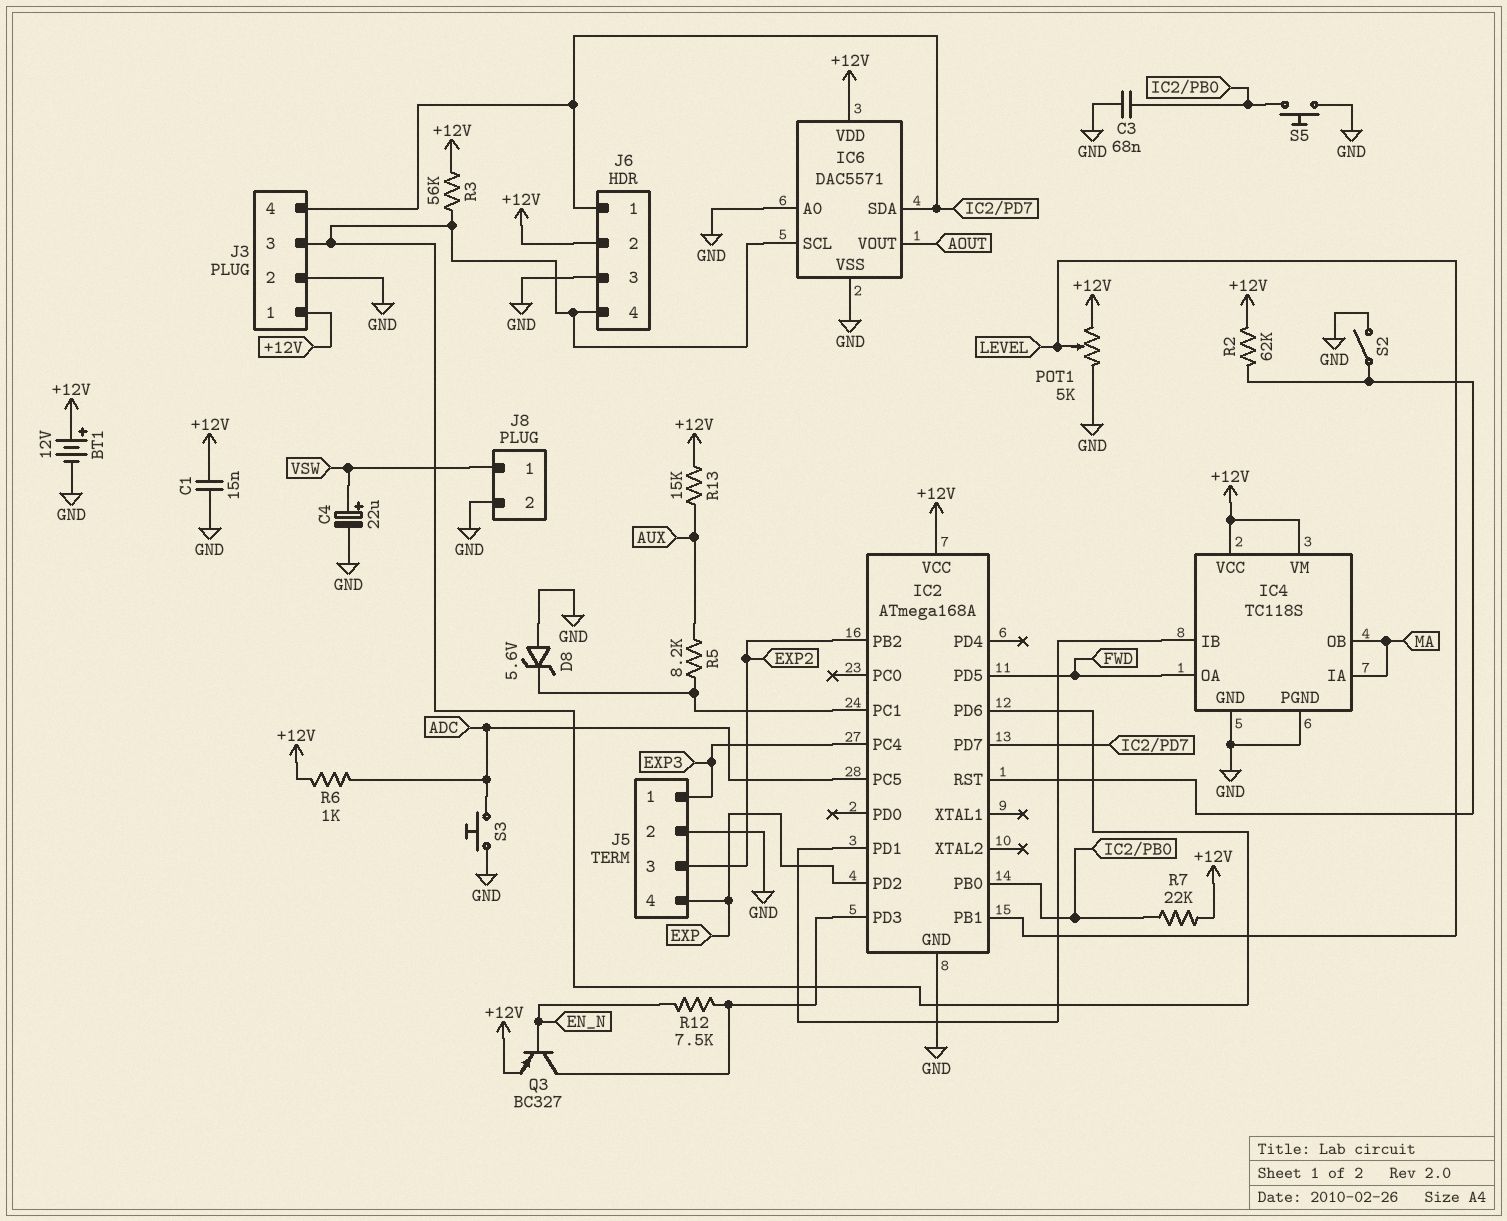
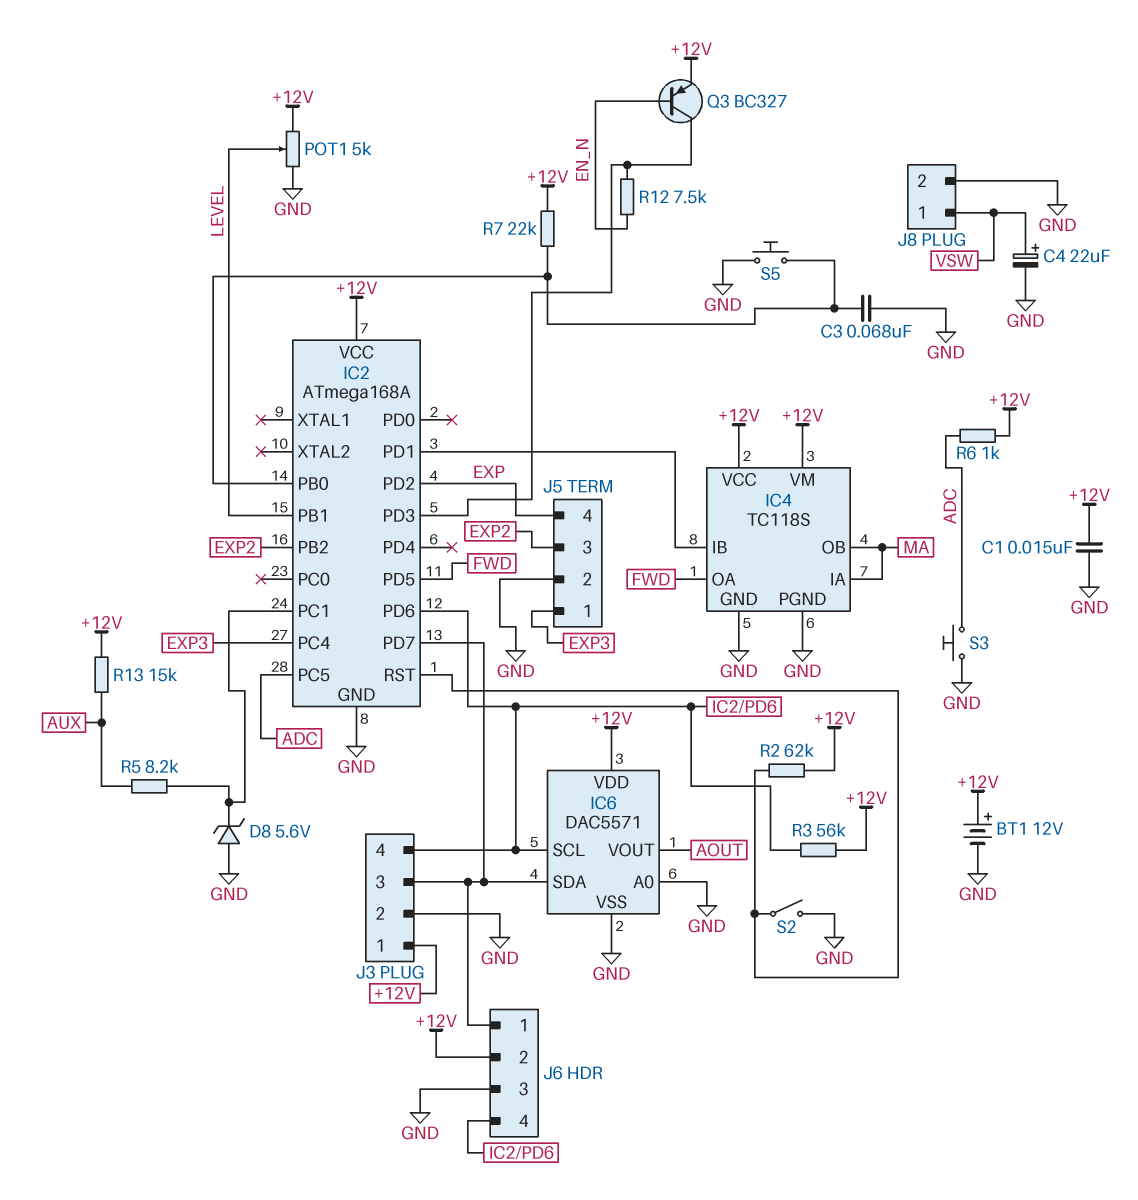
J3 pin 3: IC2/PD6 -> IC2/PD7
J3 pin 4: IC2/PD7 -> IC2/PD6

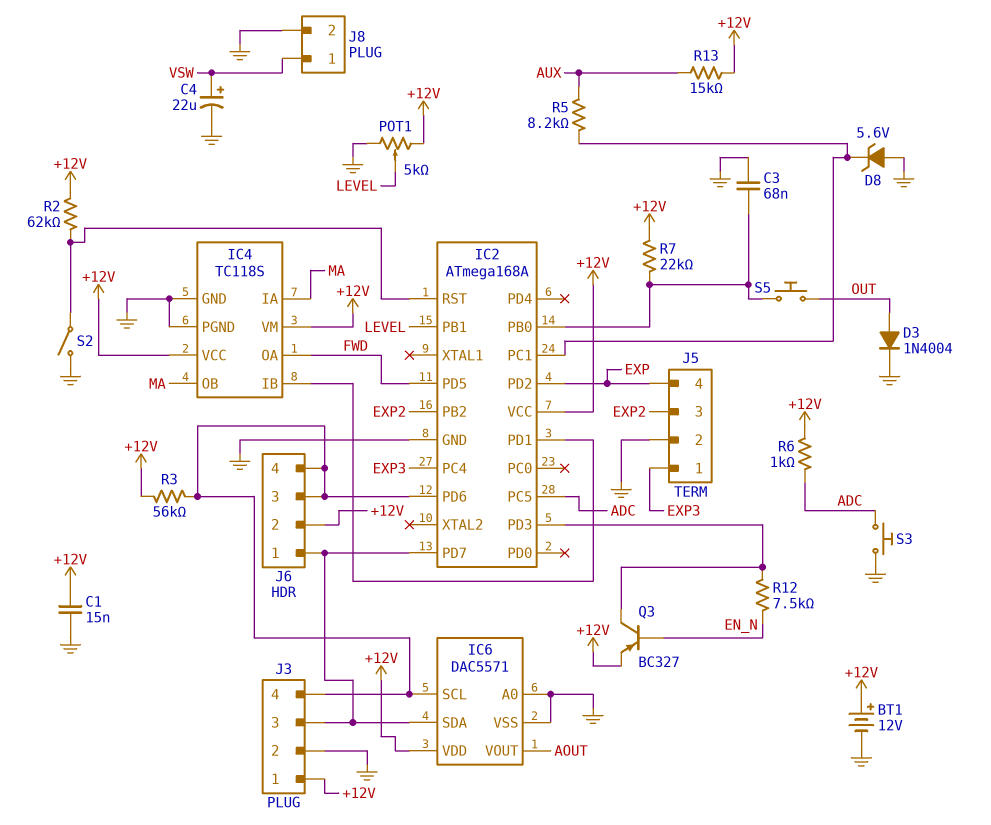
D3: none -> diode 1N4004 (A OUT, K GND)
J6 pin 3: GND -> IC2/PD6
S5: button (GND, IC2/PB0) -> button (IC2/PB0, OUT)

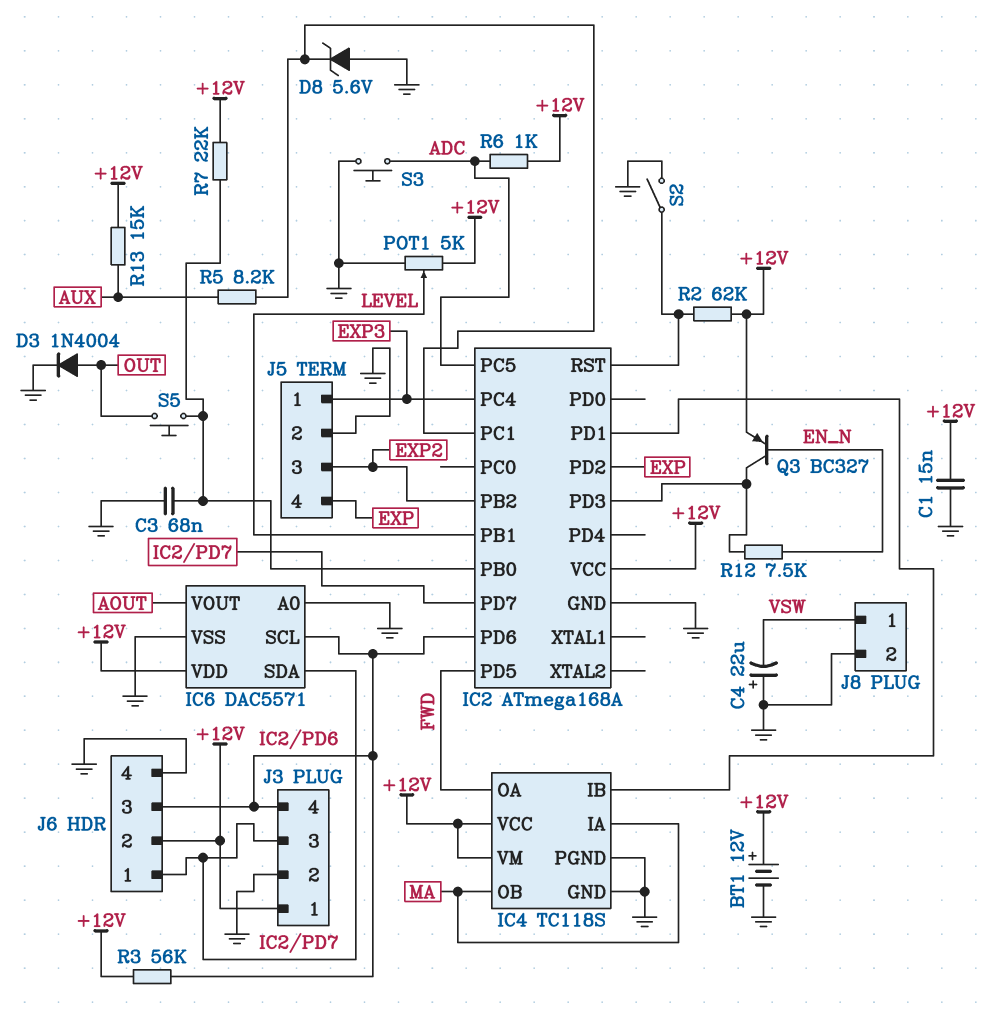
C4: 22uF (plus VSW, minus GND) -> 22uF (plus GND, minus VSW)
J6 pin 4: IC2/PD6 -> GND

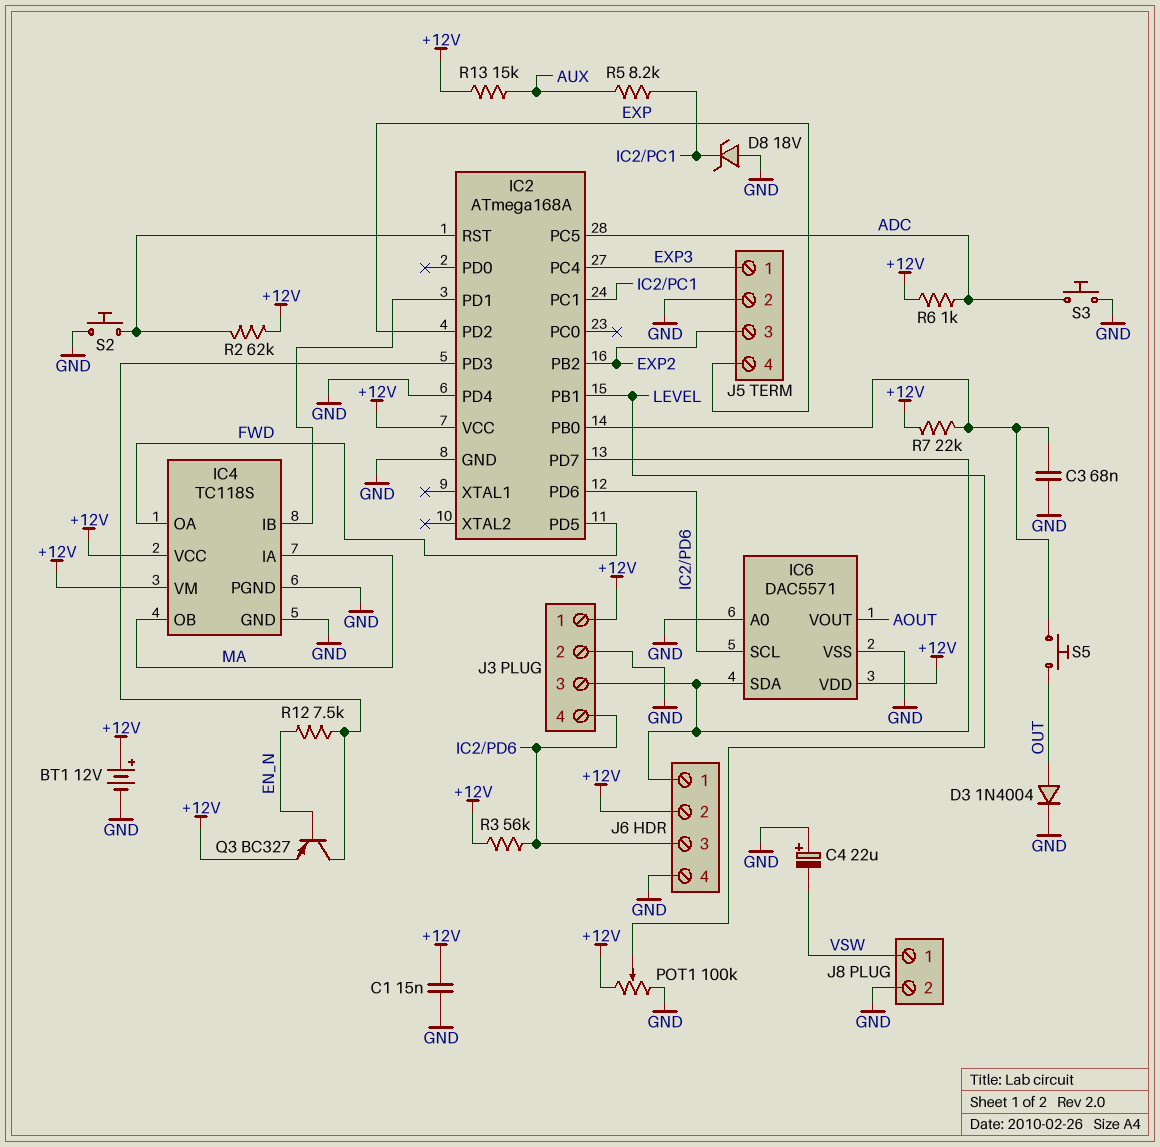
D8: zener 5.6V (A GND, K IC2/PC1) -> zener 18V (A GND, K IC2/PC1)
IC2 pin PD4: none -> GND
POT1: 5k (+12V, GND, wiper LEVEL) -> 100k (+12V, GND, wiper LEVEL)
S2: switch (GND, IC2/RST) -> button (GND, IC2/RST)

